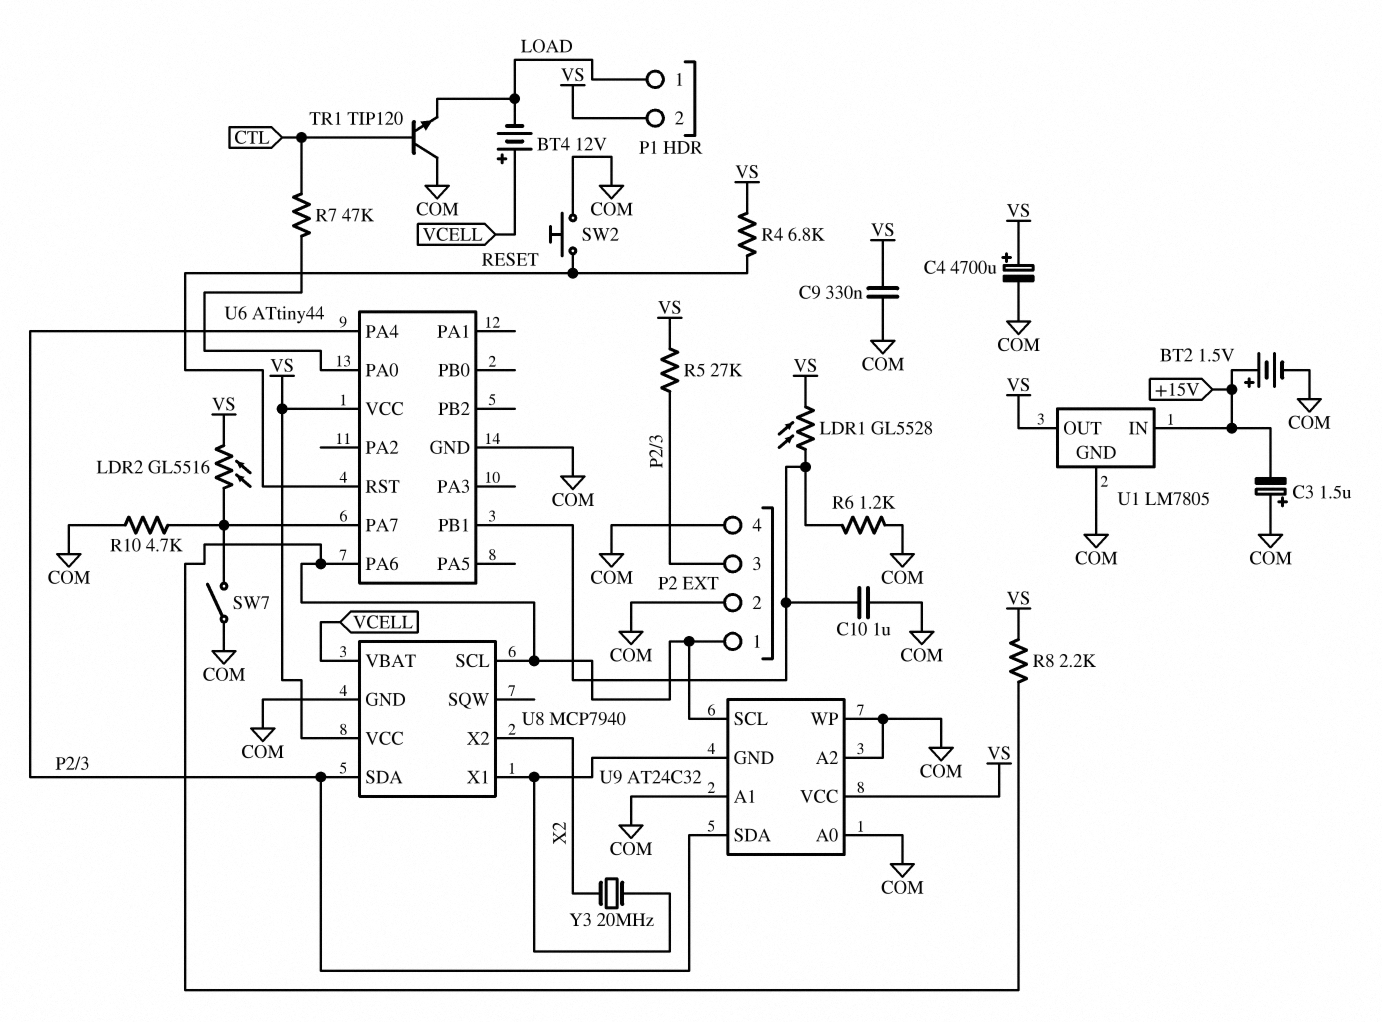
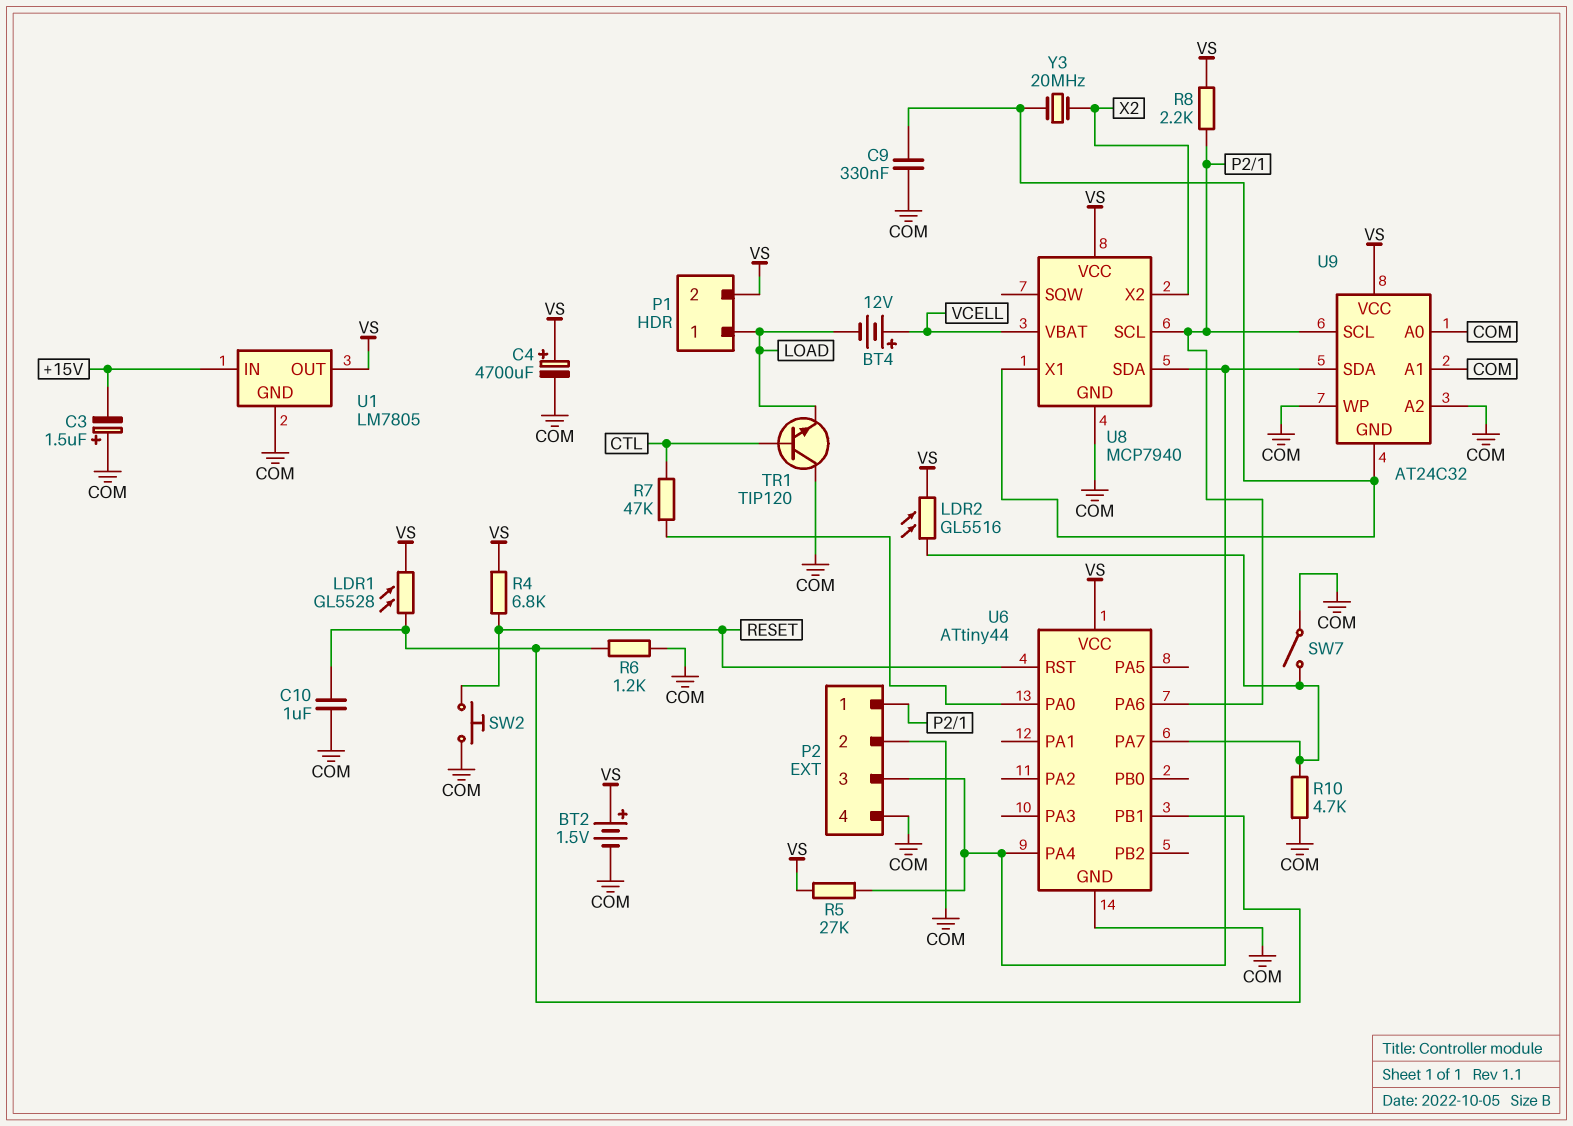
BT2: 1.5V (plus +15V, minus COM) -> 1.5V (plus VS, minus COM)
C9: 330nF (COM, VS) -> 330nF (COM, U8/X1)

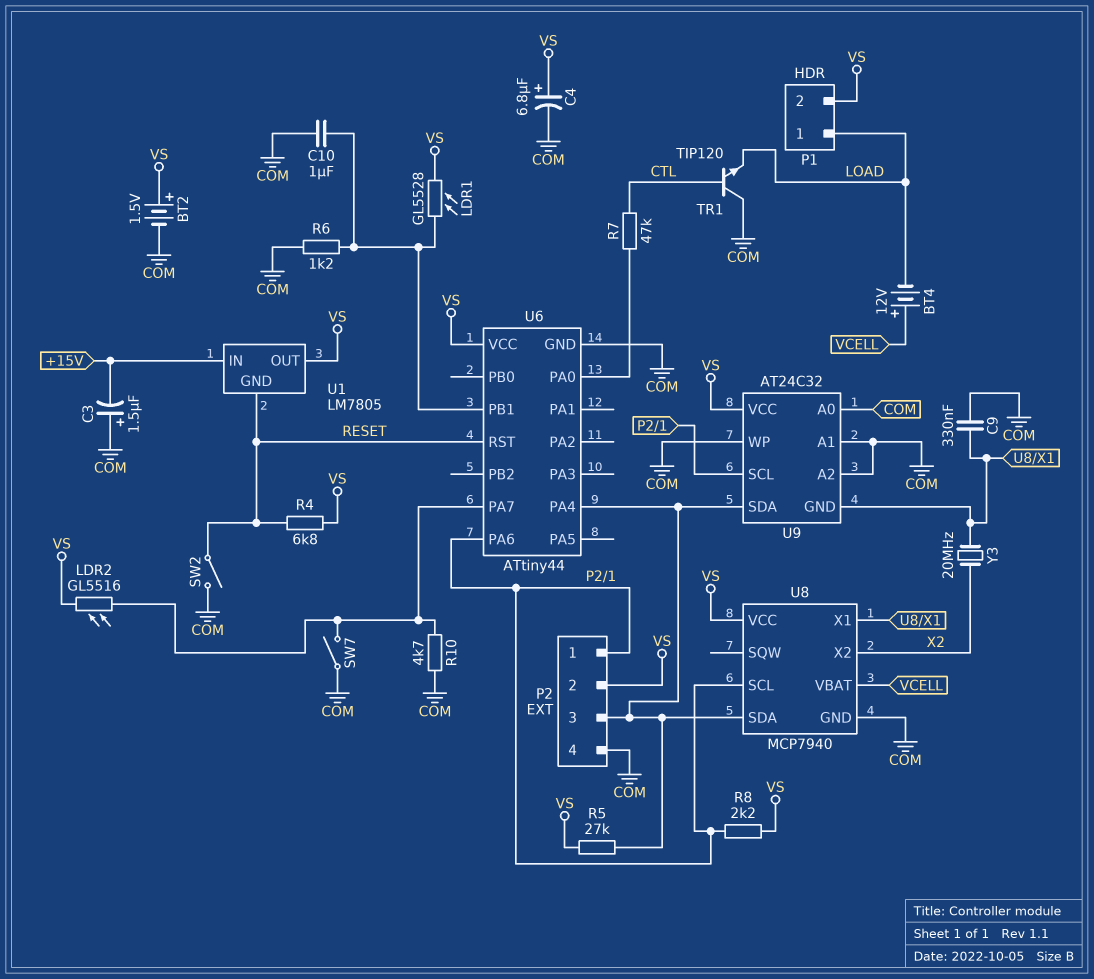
C4: 4700uF (plus VS, minus COM) -> 6.8uF (plus VS, minus COM)
P2 pin 2: COM -> VS
SW2: button (COM, RESET) -> switch (COM, RESET)
U1 pin GND: COM -> RESET

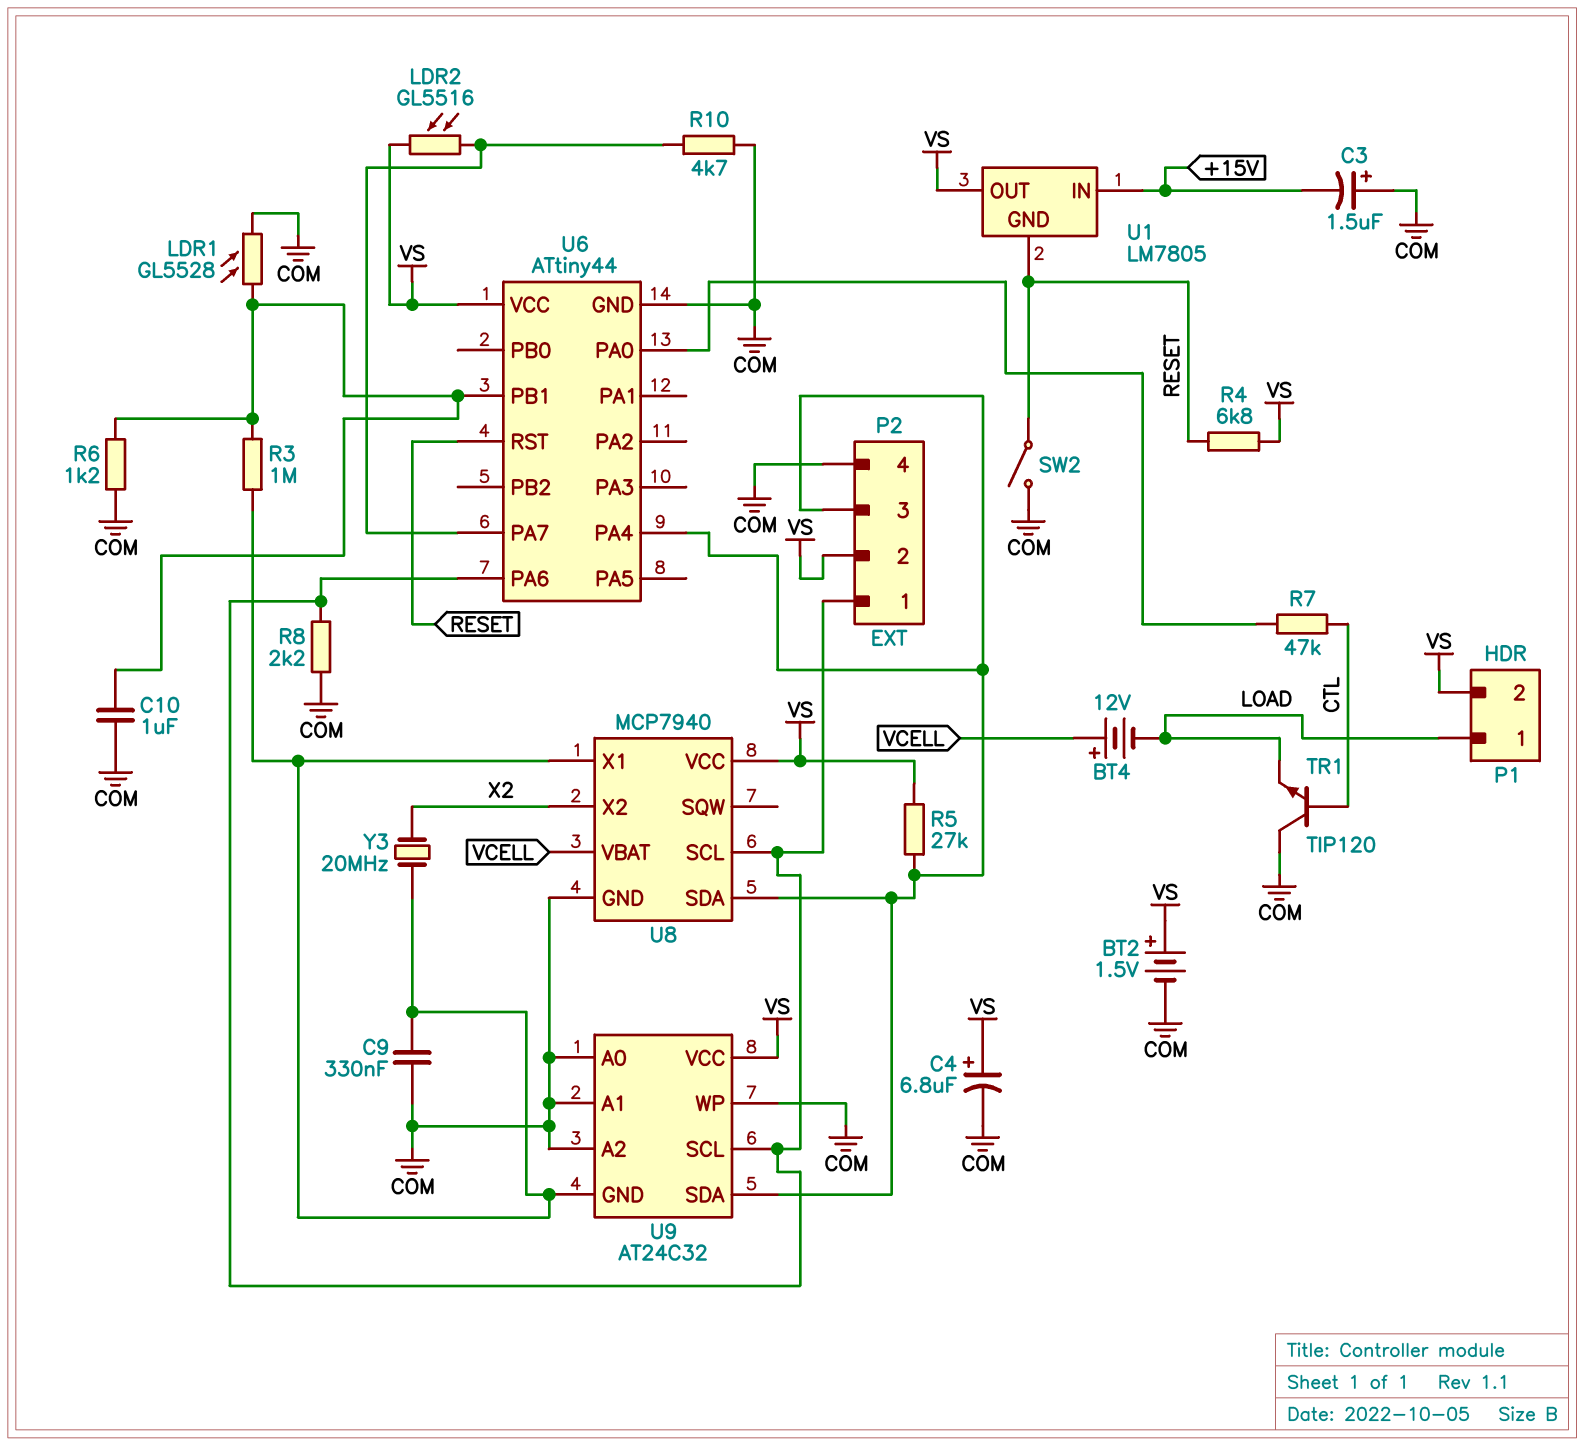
LDR1: GL5528 (U6/PB1, VS) -> GL5528 (COM, U6/PB1)
R3: none -> 1M (U6/PB1, U8/X1)
R8: 2.2k (P2/1, VS) -> 2.2k (COM, P2/1)
SW7: switch (COM, U6/PA7) -> none

